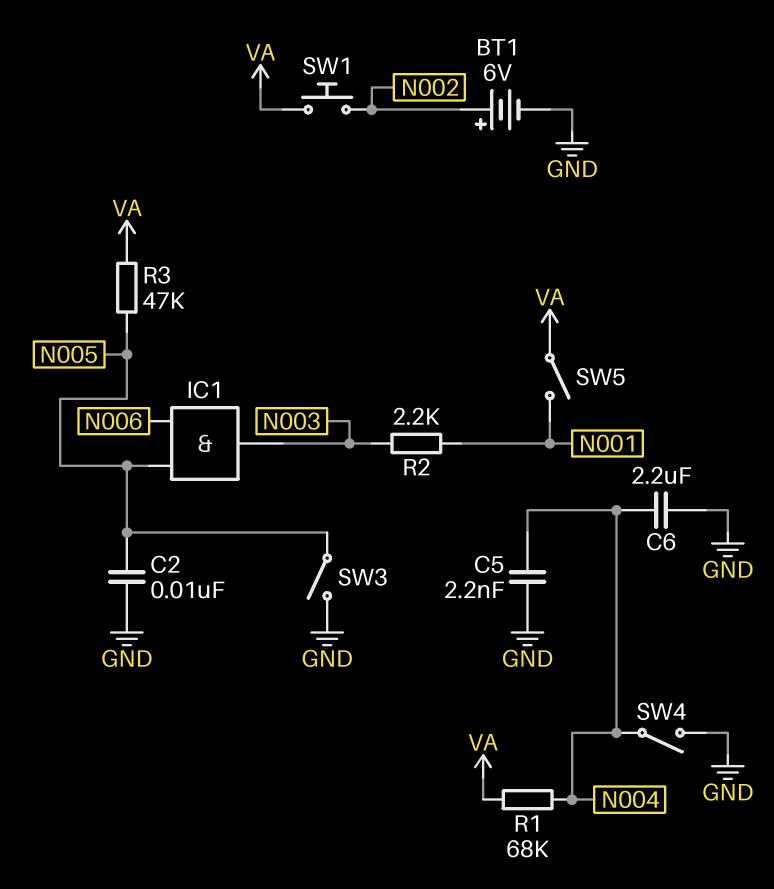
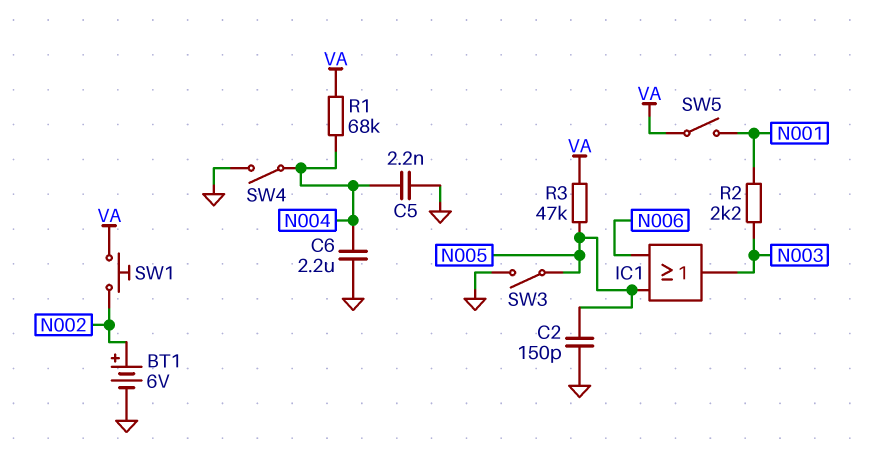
C2: 10nF (GND, N005) -> 150pF (GND, N005)
IC1: AND (in N005, in N006, out N003) -> OR (in N005, in N006, out N003)

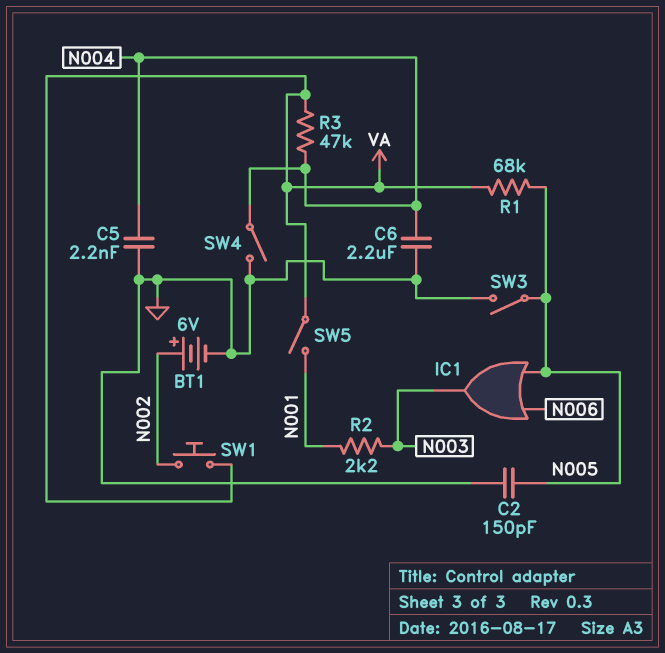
R1: 68k (N004, VA) -> 68k (N005, VA)
R3: 47k (N005, VA) -> 47k (N004, VA)

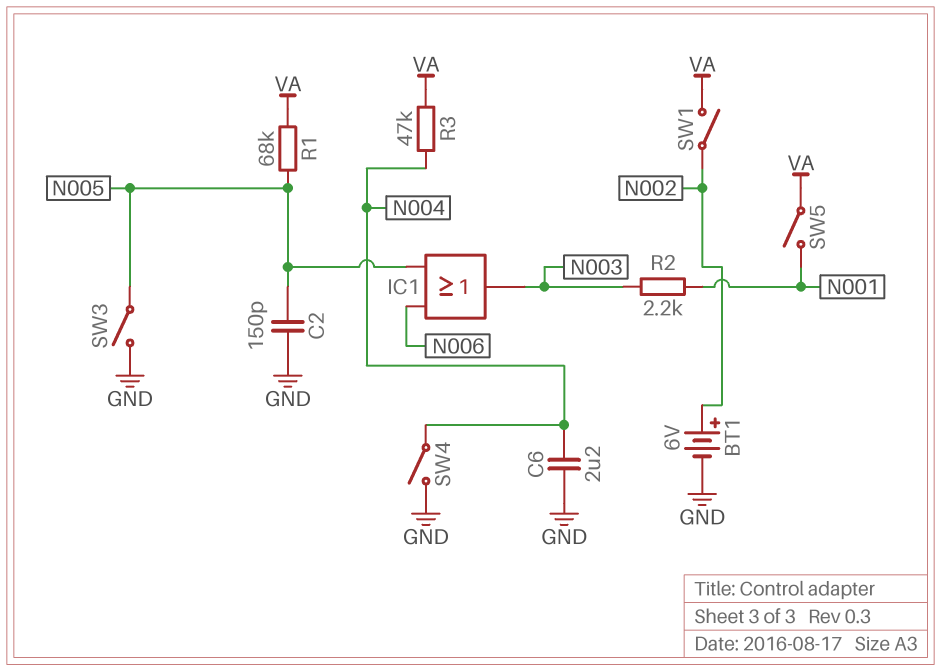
C5: 2.2nF (GND, N004) -> none
SW1: button (N002, VA) -> switch (N002, VA)

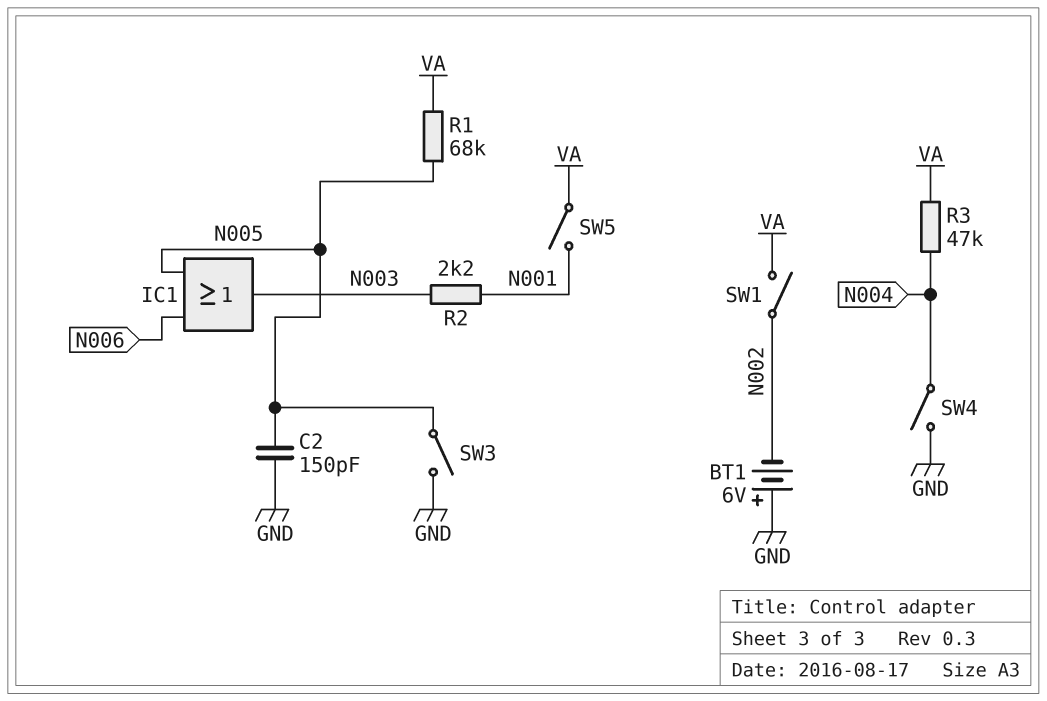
BT1: 6V (plus N002, minus GND) -> 6V (plus GND, minus N002)
C6: 2.2uF (GND, N004) -> none

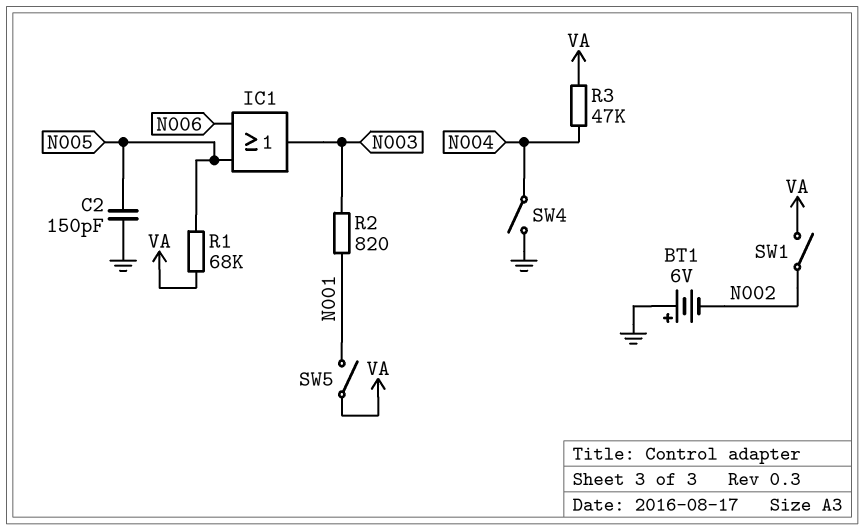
R2: 2.2k (N001, N003) -> 820 (N001, N003)
SW3: switch (GND, N005) -> none

